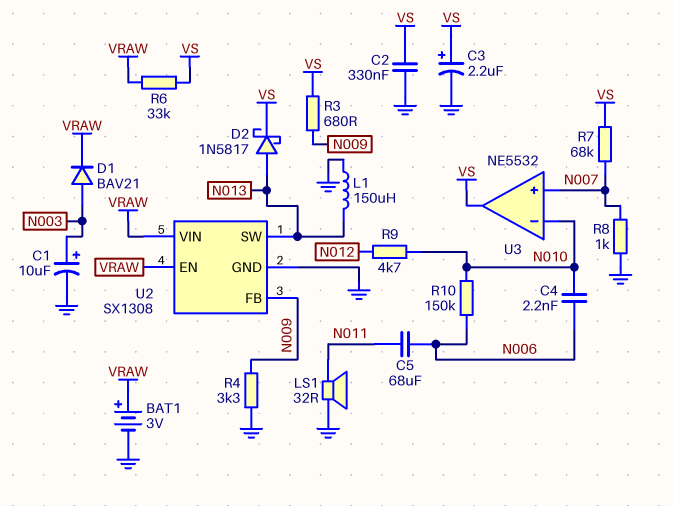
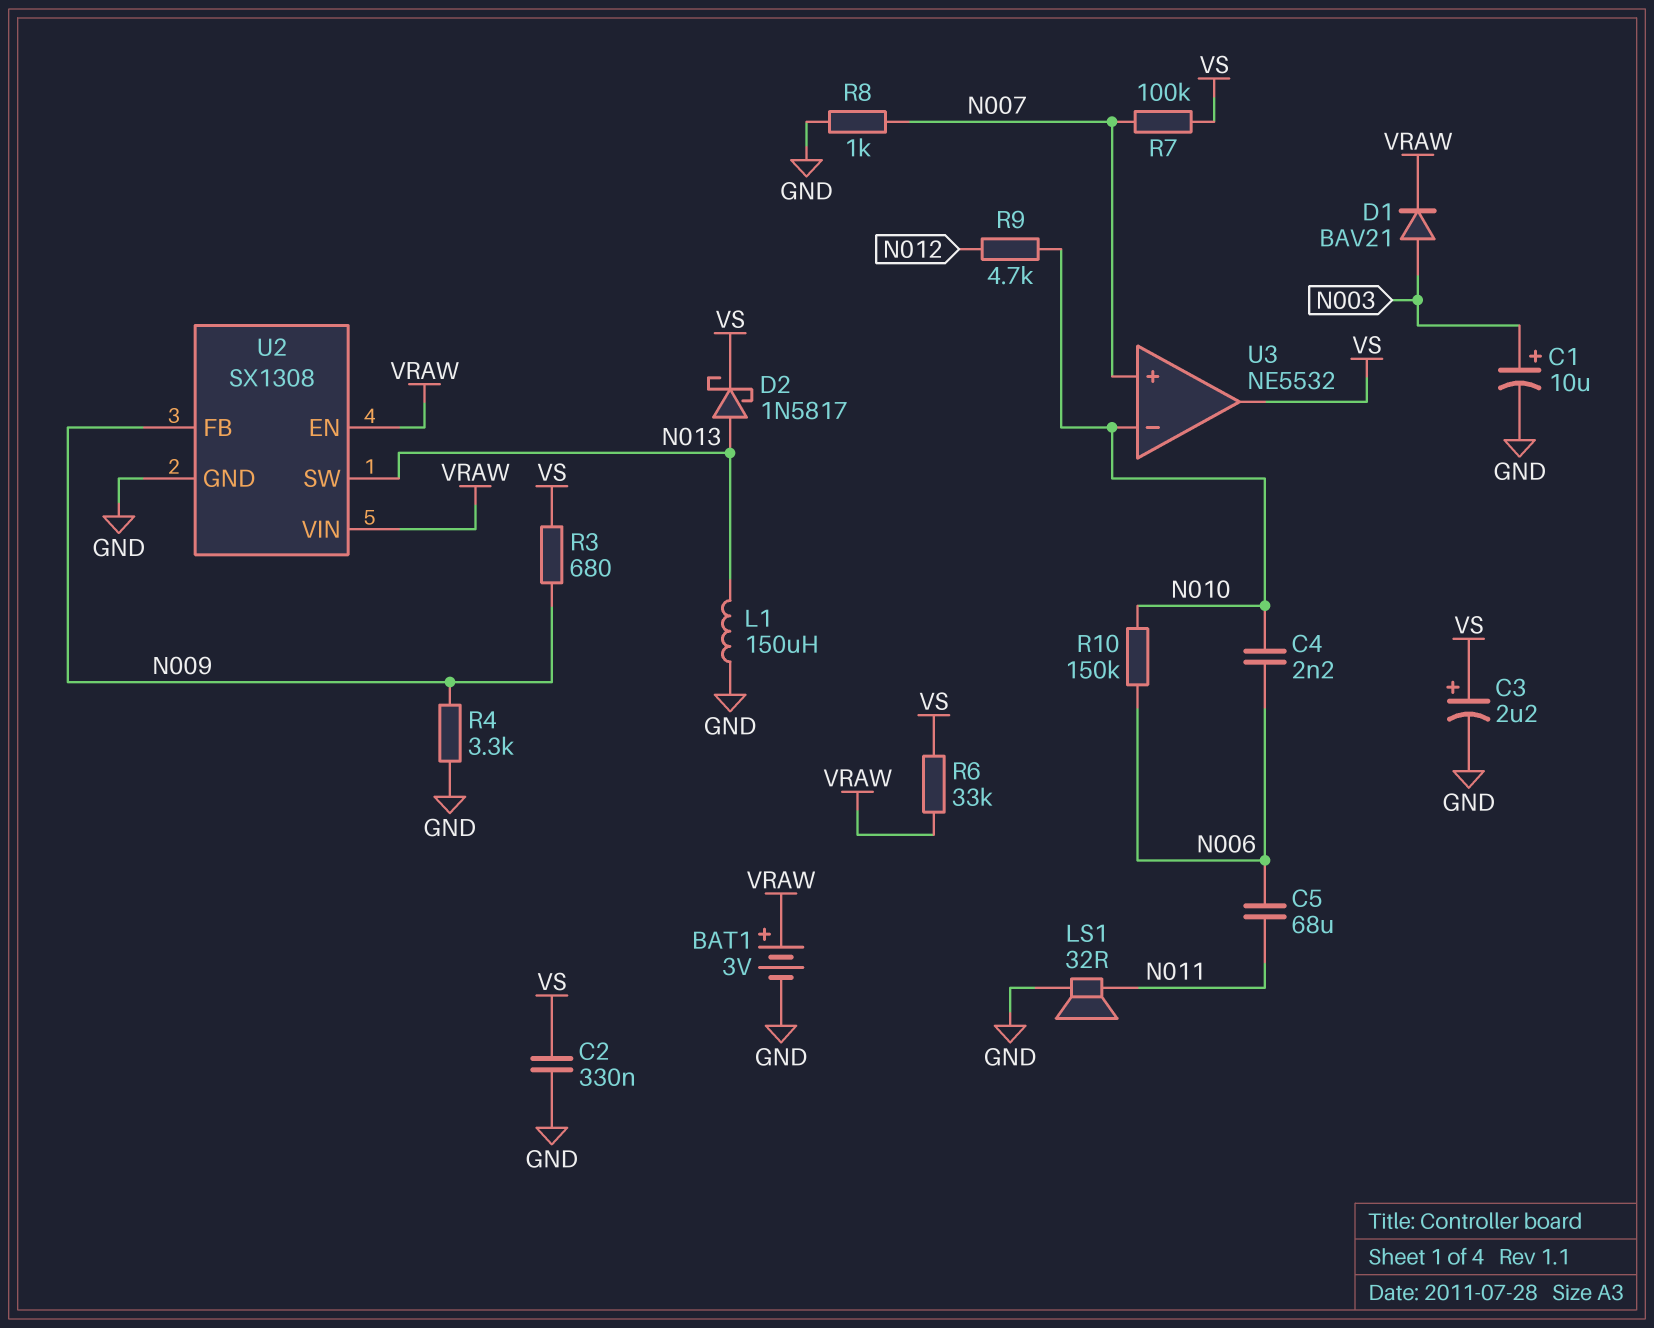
R7: 68k (N007, VS) -> 100k (N007, VS)

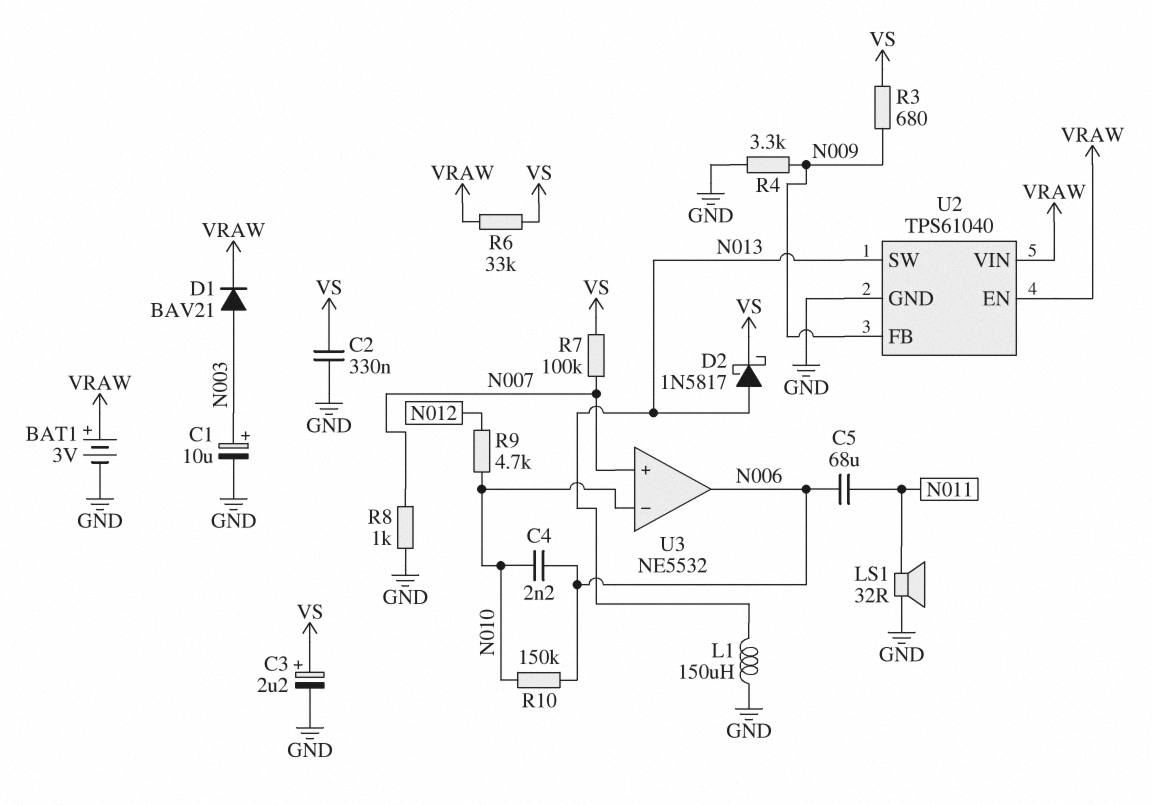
U2: SX1308 -> TPS61040
U3 pin out: VS -> N006

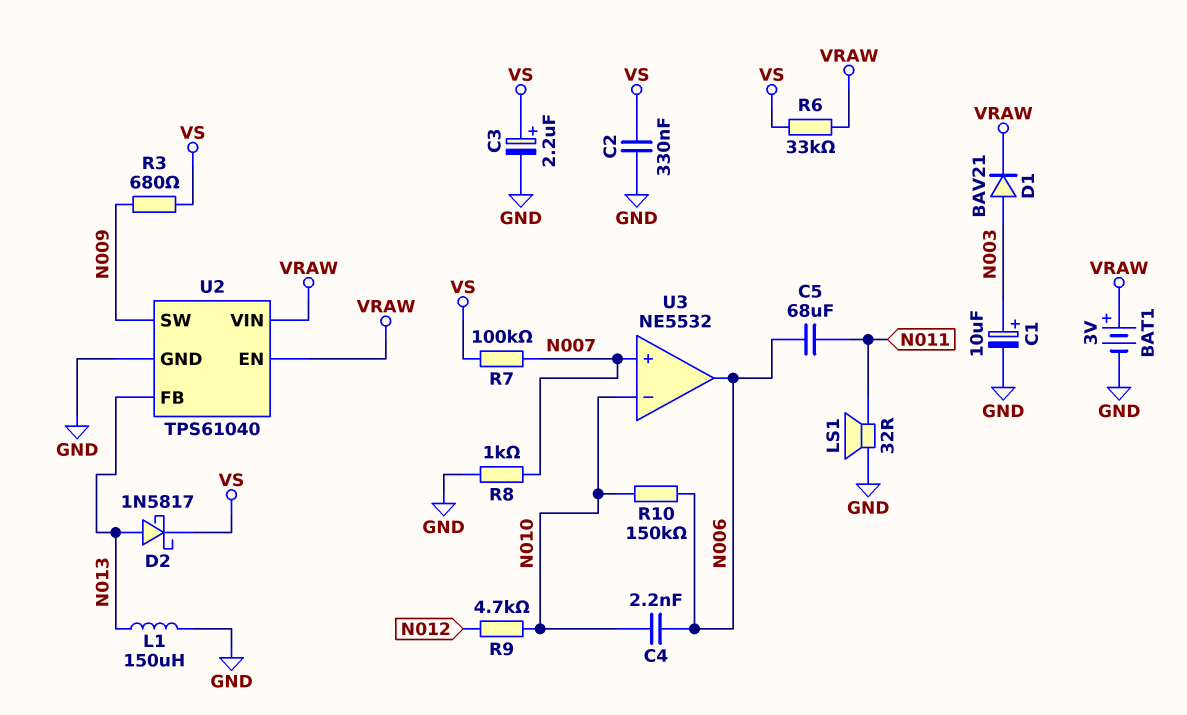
R4: 3.3k (GND, N009) -> none
U2 pin FB: N009 -> N013
U2 pin SW: N013 -> N009

